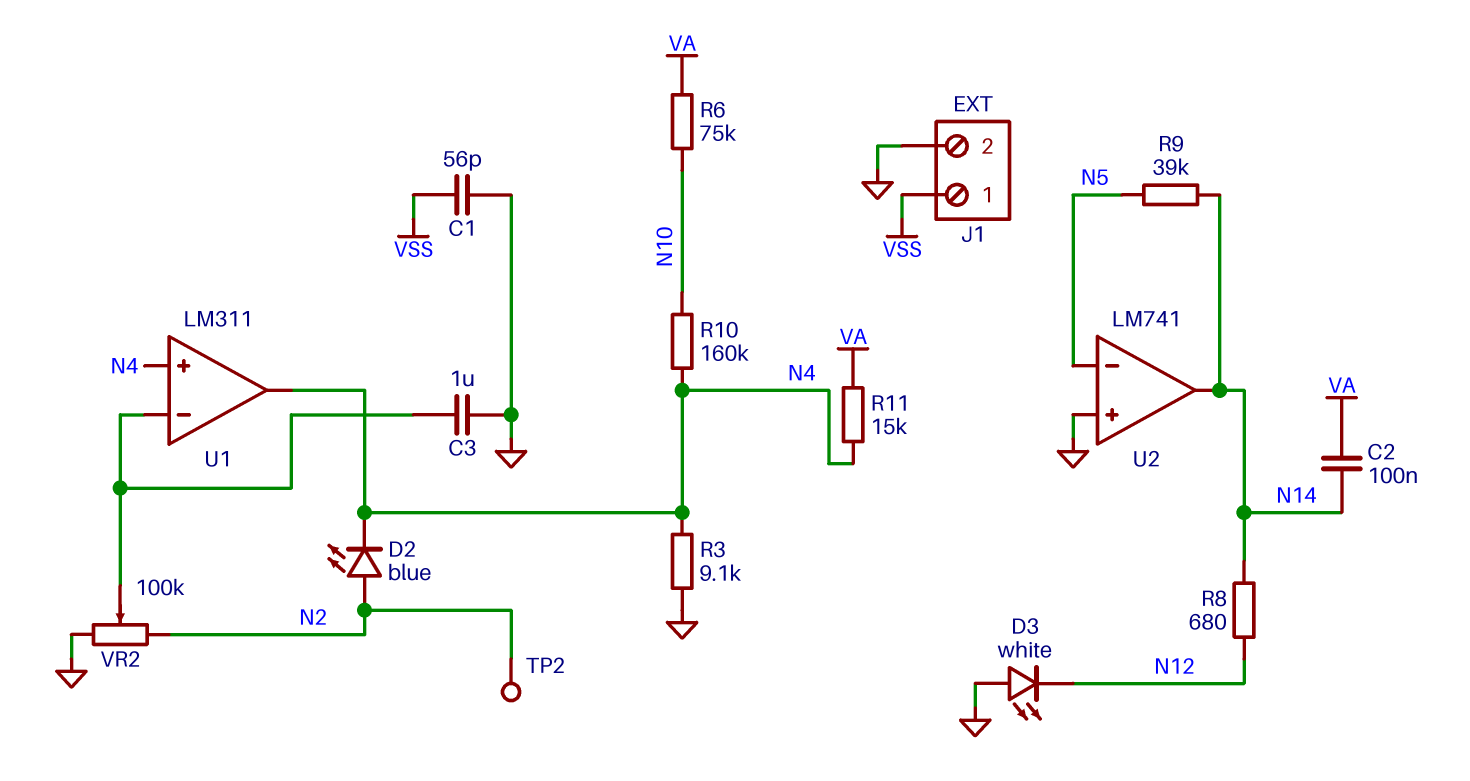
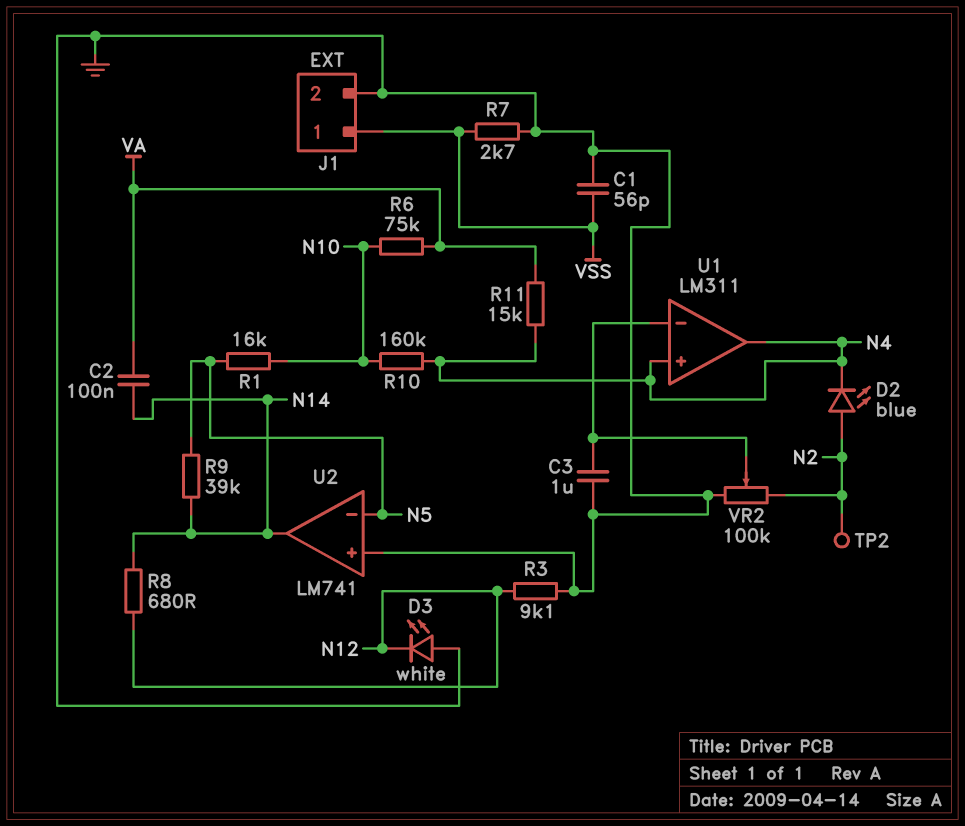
R1: none -> 16k (N5, N10)
R3: 9.1k (GND, N4) -> 9.1k (GND, N12)
R7: none -> 2.7k (GND, VSS)

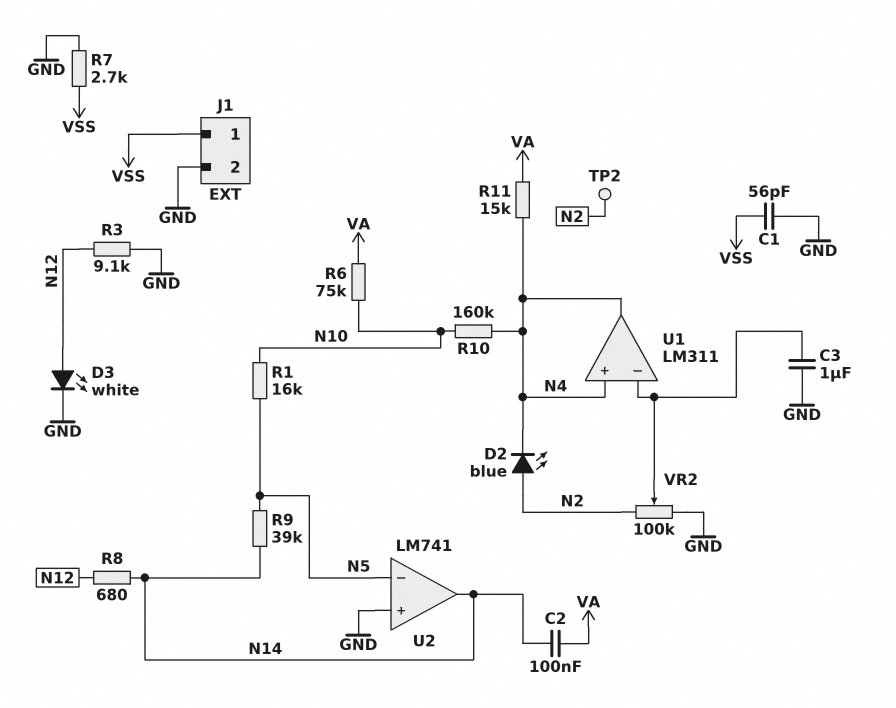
D3: LED white (A GND, K N12) -> LED white (A N12, K GND)

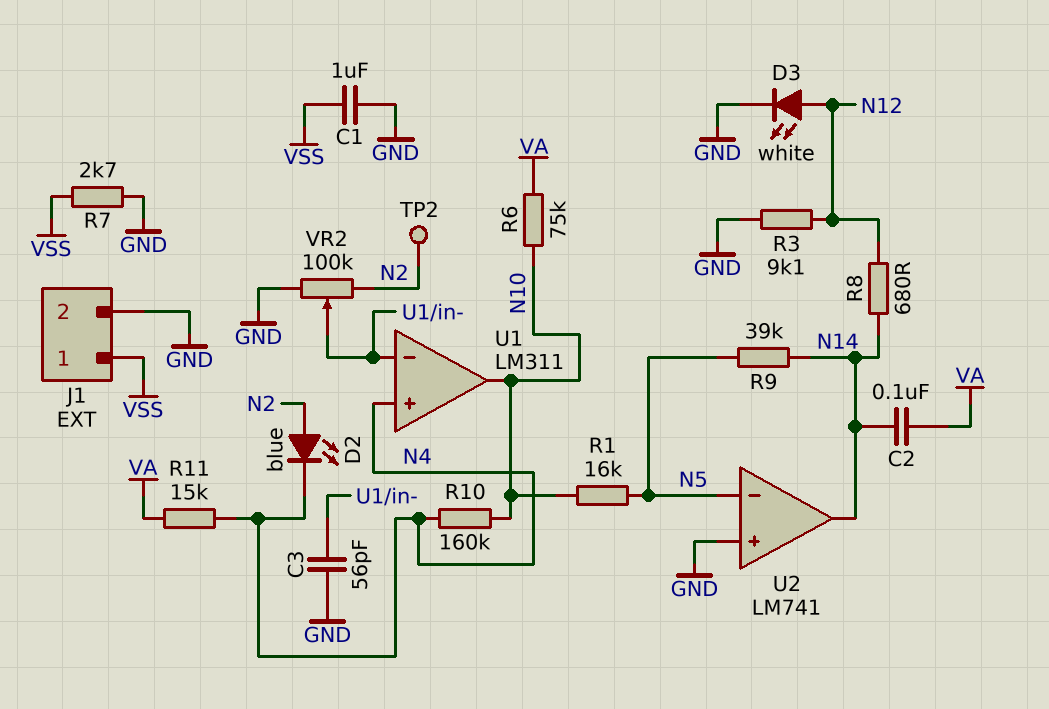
C1: 56pF (GND, VSS) -> 1uF (GND, VSS)
C3: 1uF (GND, U1/in-) -> 56pF (GND, U1/in-)
U1 pin out: N4 -> N10

